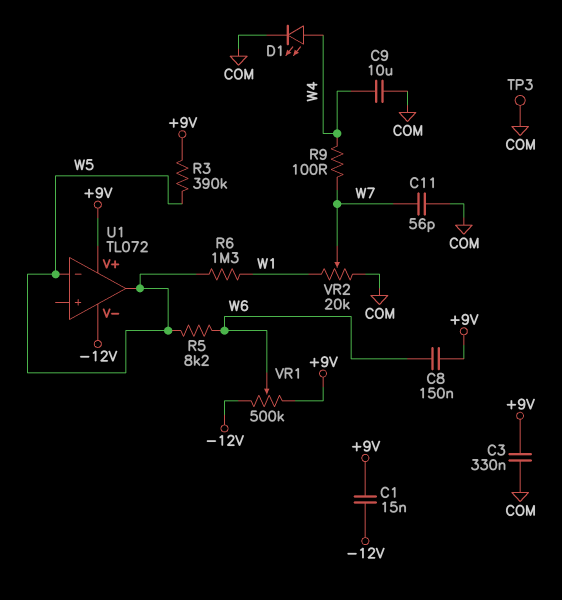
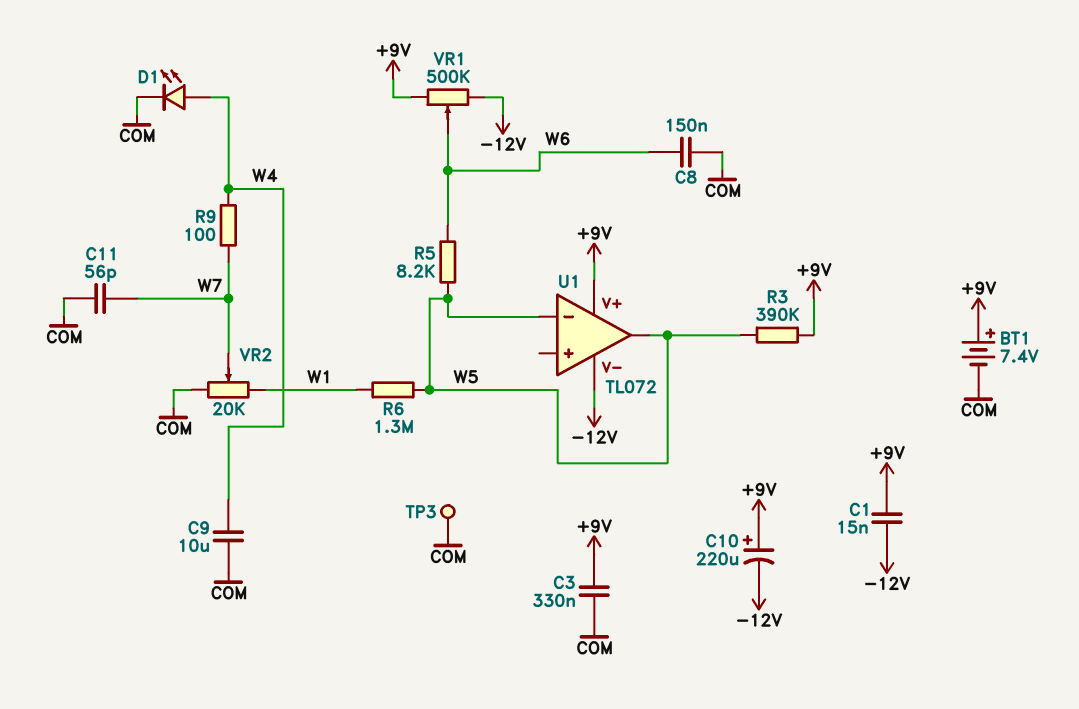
BT1: none -> 7.4V (plus +9V, minus COM)
C8: 150nF (+9V, W6) -> 150nF (COM, W6)
C10: none -> 220uF (plus +9V, minus -12V)

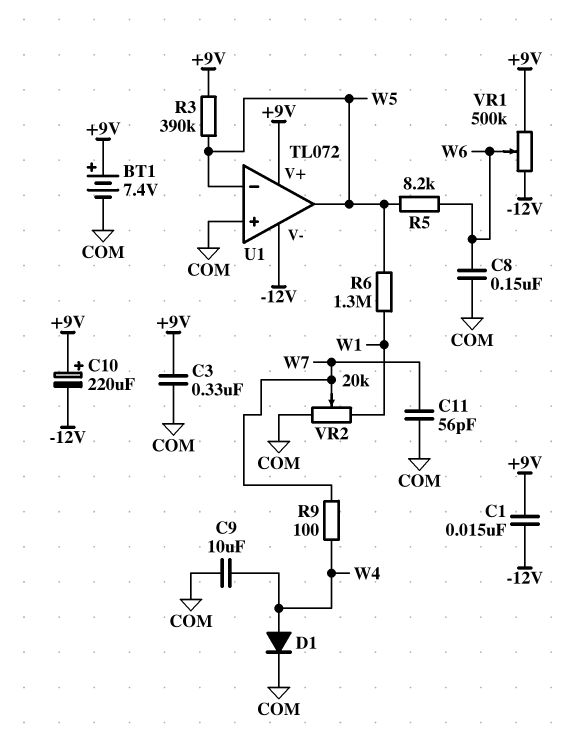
D1: LED (A W4, K COM) -> diode (A W4, K COM)
TP3: test point (COM) -> none
U1 pin in+: none -> COM

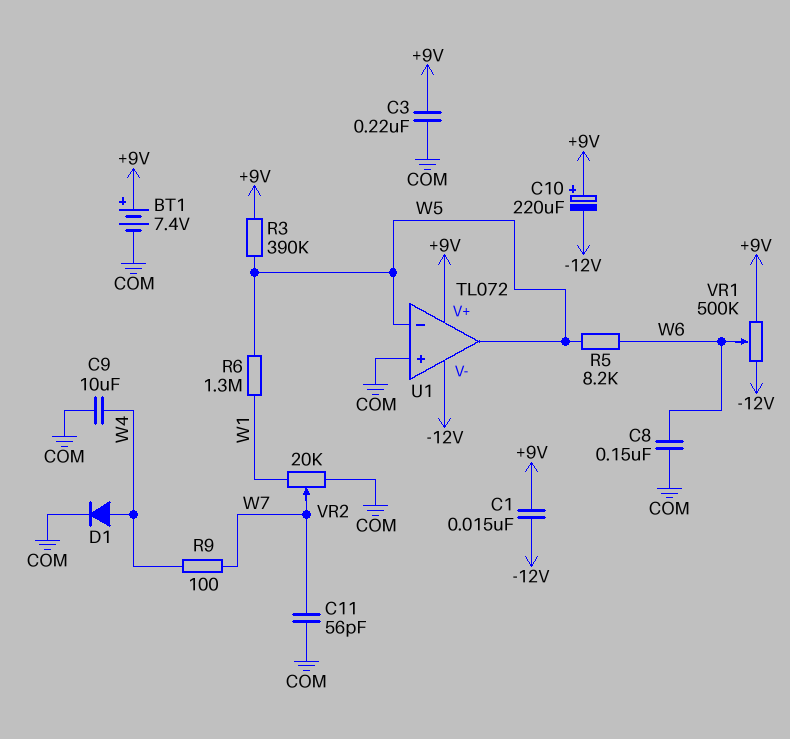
C3: 330nF (+9V, COM) -> 220nF (+9V, COM)

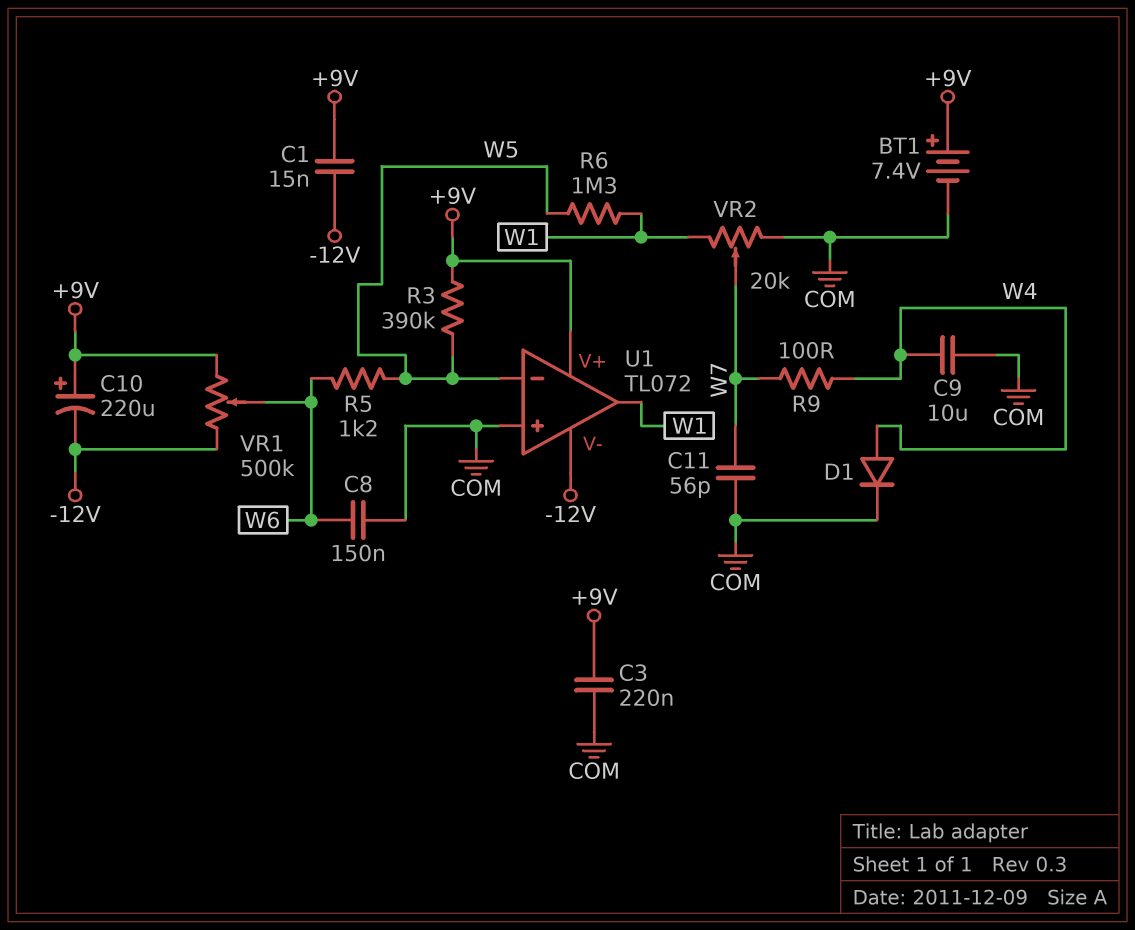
R5: 8.2k (W5, W6) -> 1.2k (W5, W6)
U1 pin out: W5 -> W1

